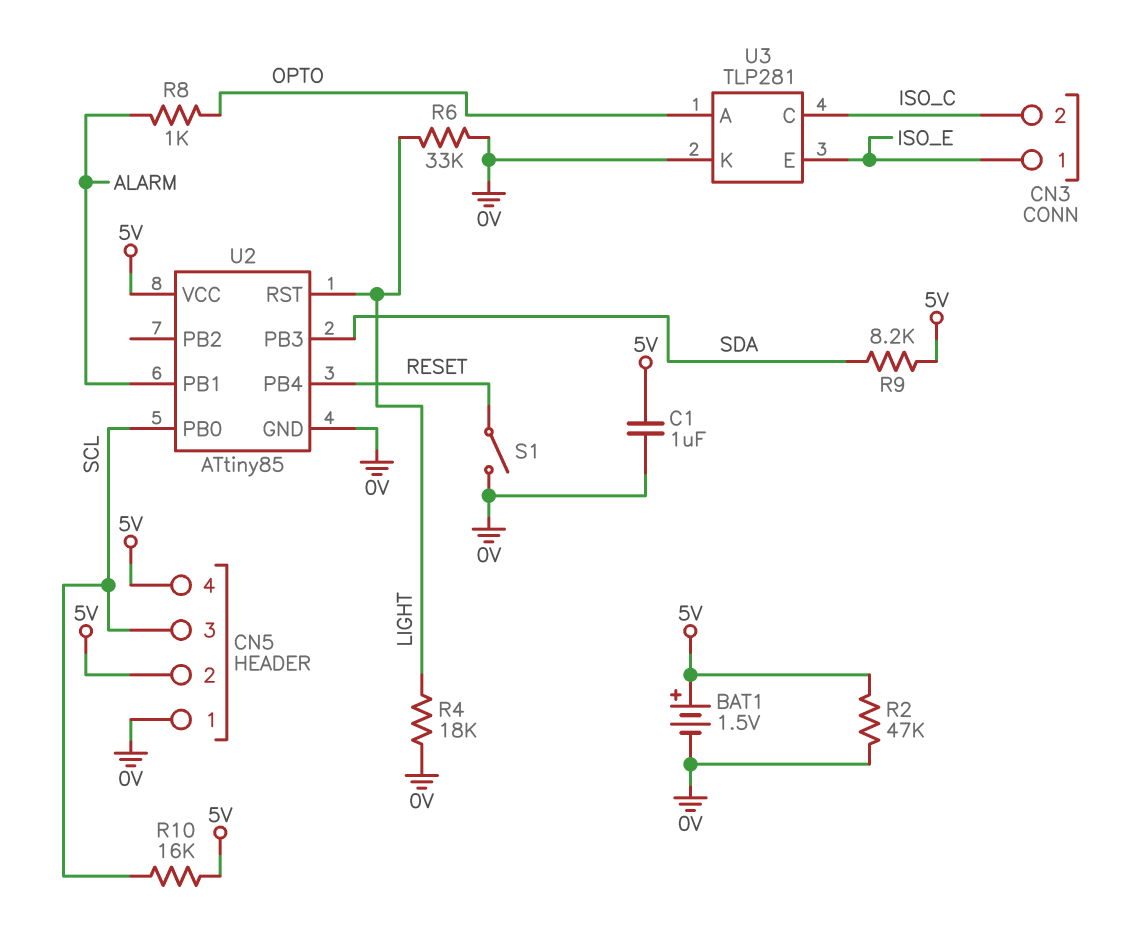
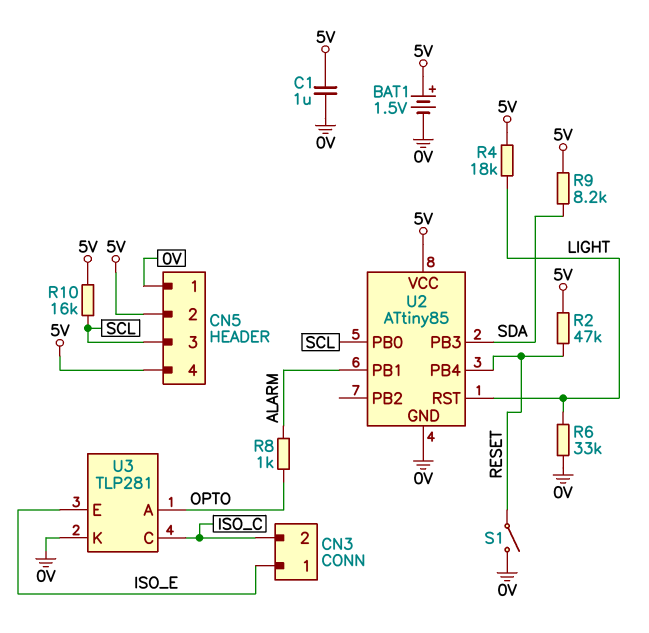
R2: 47k (0V, 5V) -> 47k (5V, RESET)
R4: 18k (0V, LIGHT) -> 18k (5V, LIGHT)

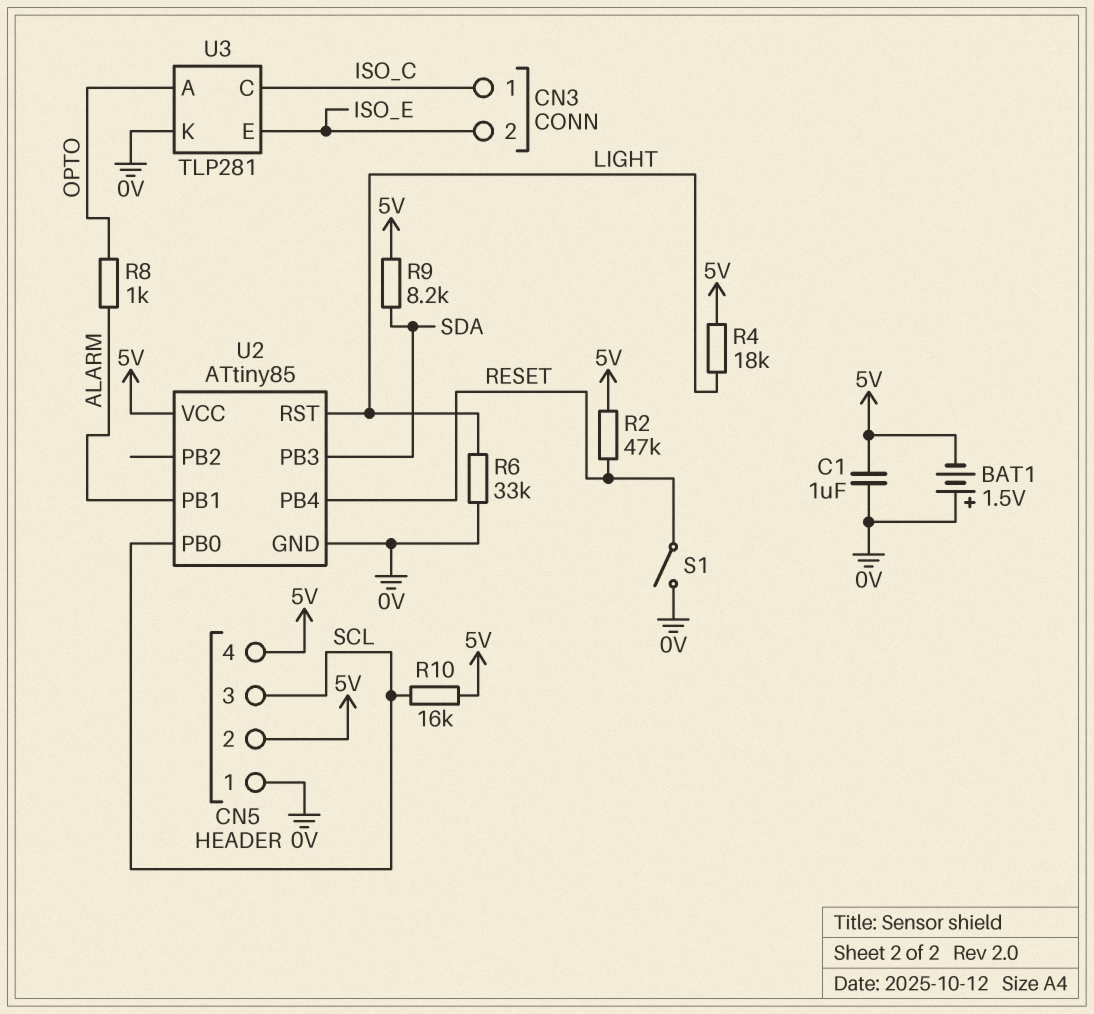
BAT1: 1.5V (plus 5V, minus 0V) -> 1.5V (plus 0V, minus 5V)
CN3 pin 1: ISO_E -> ISO_C
CN3 pin 2: ISO_C -> ISO_E

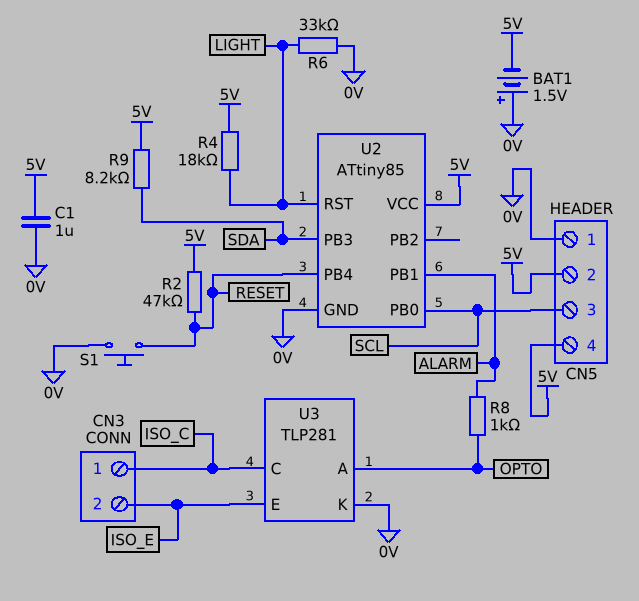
R10: 16k (5V, SCL) -> none
S1: switch (0V, RESET) -> button (0V, RESET)

